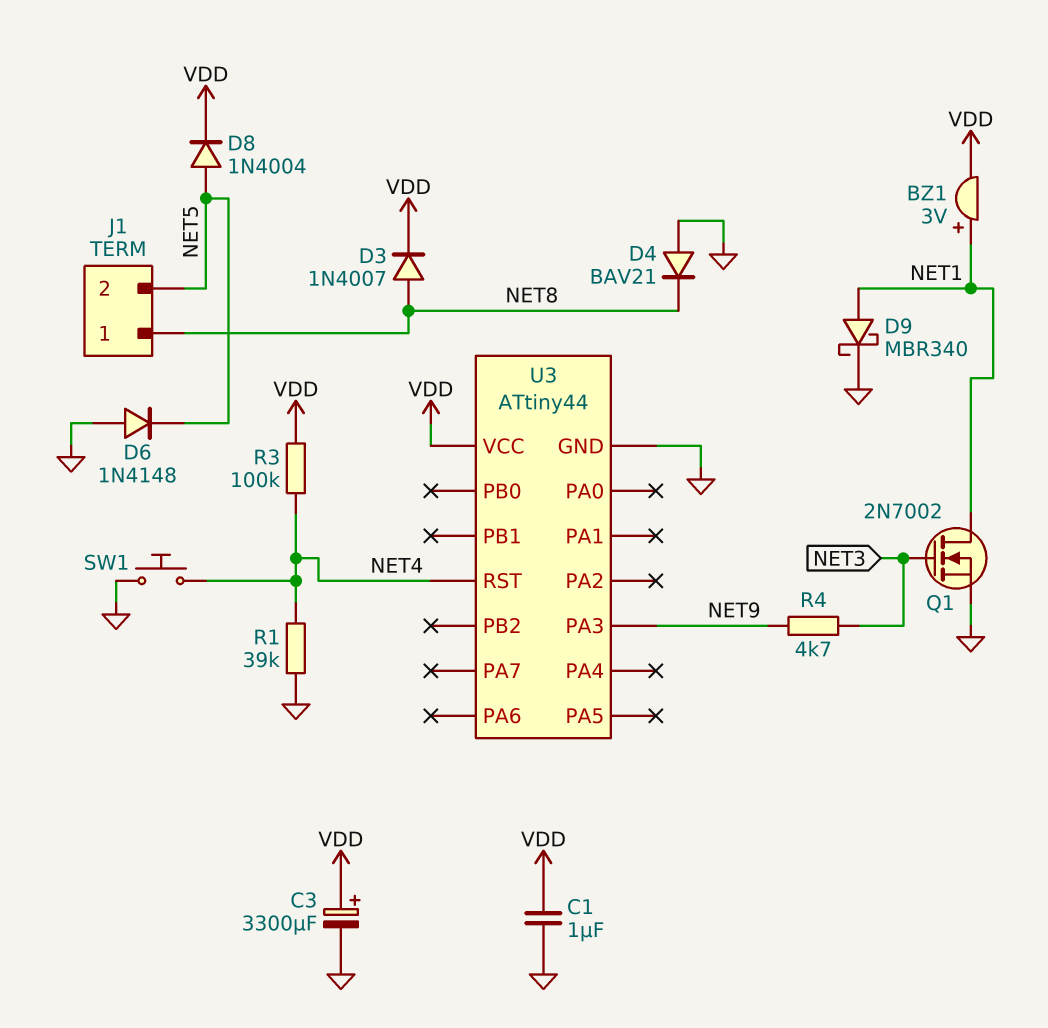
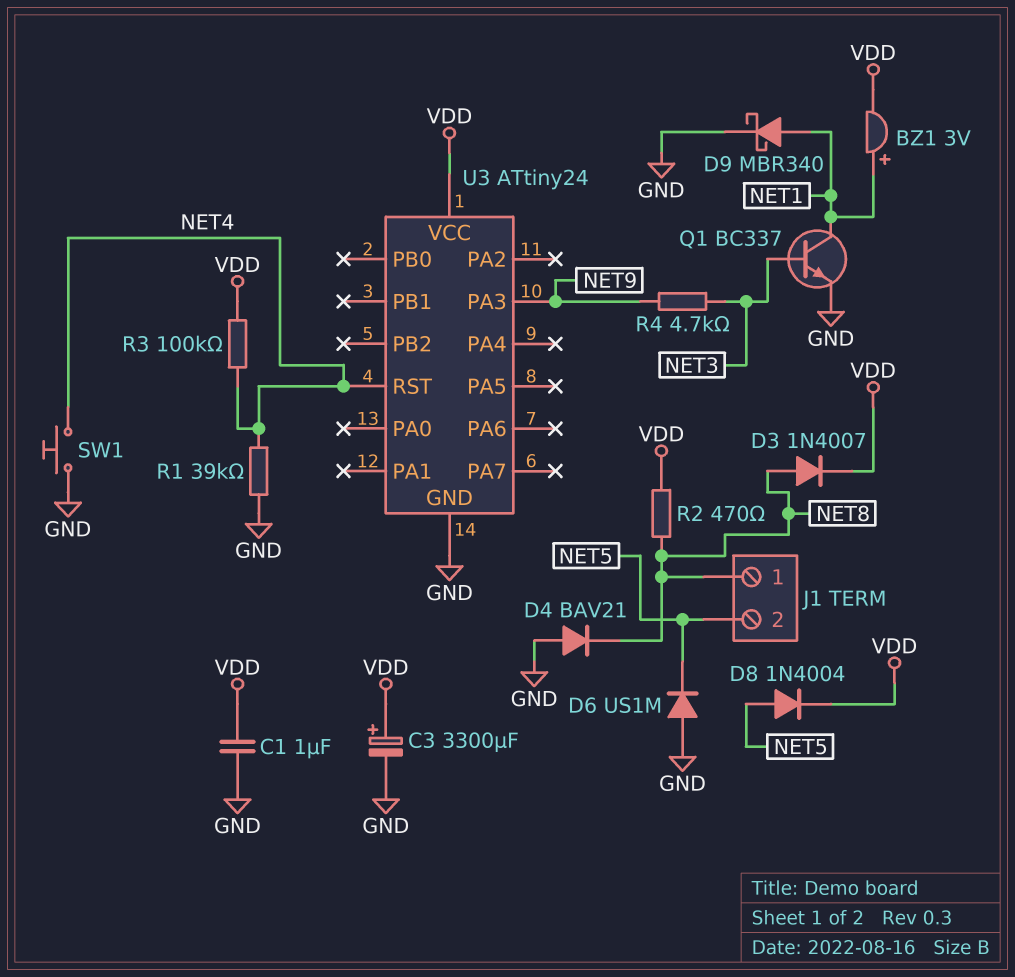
D6: diode 1N4148 (A GND, K NET5) -> diode US1M (A GND, K NET5)
Q1: NMOS 2N7002 (G NET3, D NET1, S GND) -> NPN BC337 (B NET3, C NET1, E GND)
R2: none -> 470 (NET8, VDD)
U3: ATtiny44 -> ATtiny24

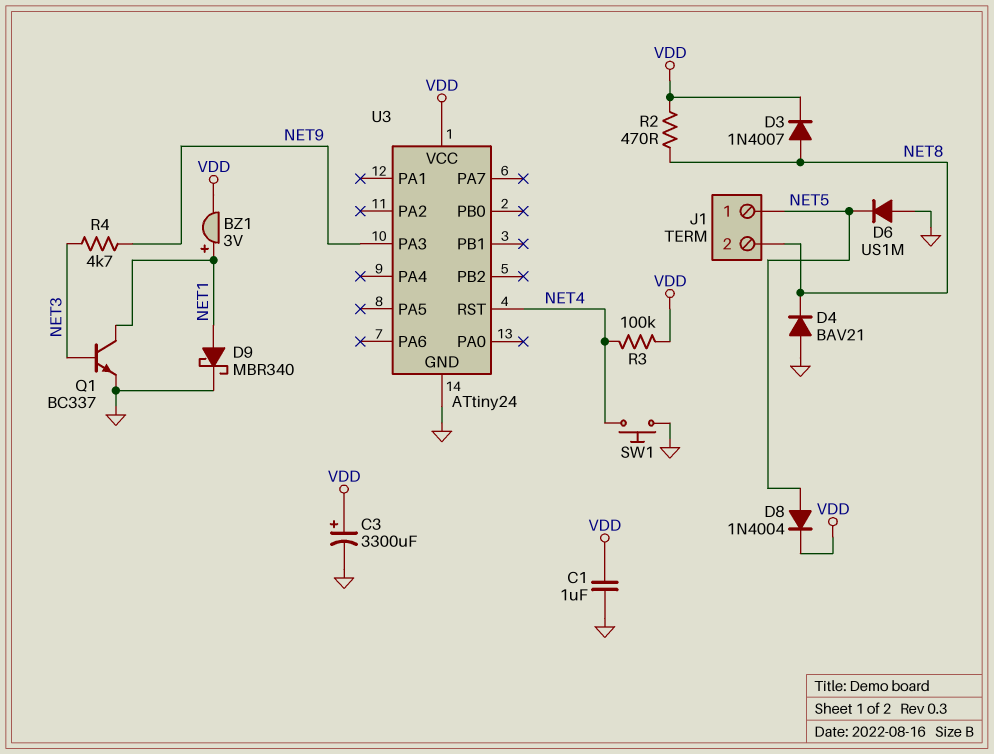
J1 pin 1: NET8 -> NET5
J1 pin 2: NET5 -> NET8
R1: 39k (GND, NET4) -> none

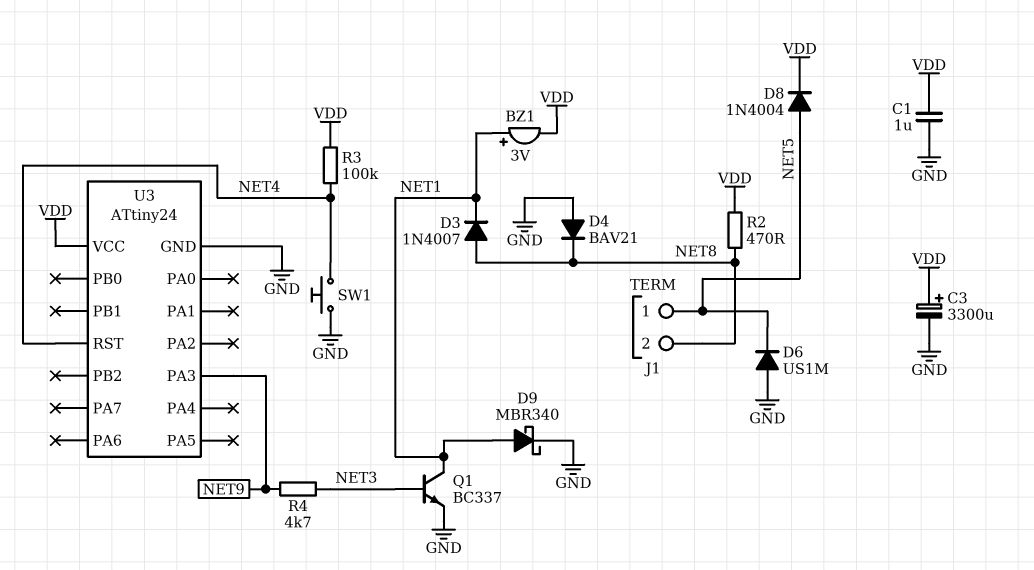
D3: diode 1N4007 (A NET8, K VDD) -> diode 1N4007 (A NET8, K NET1)

